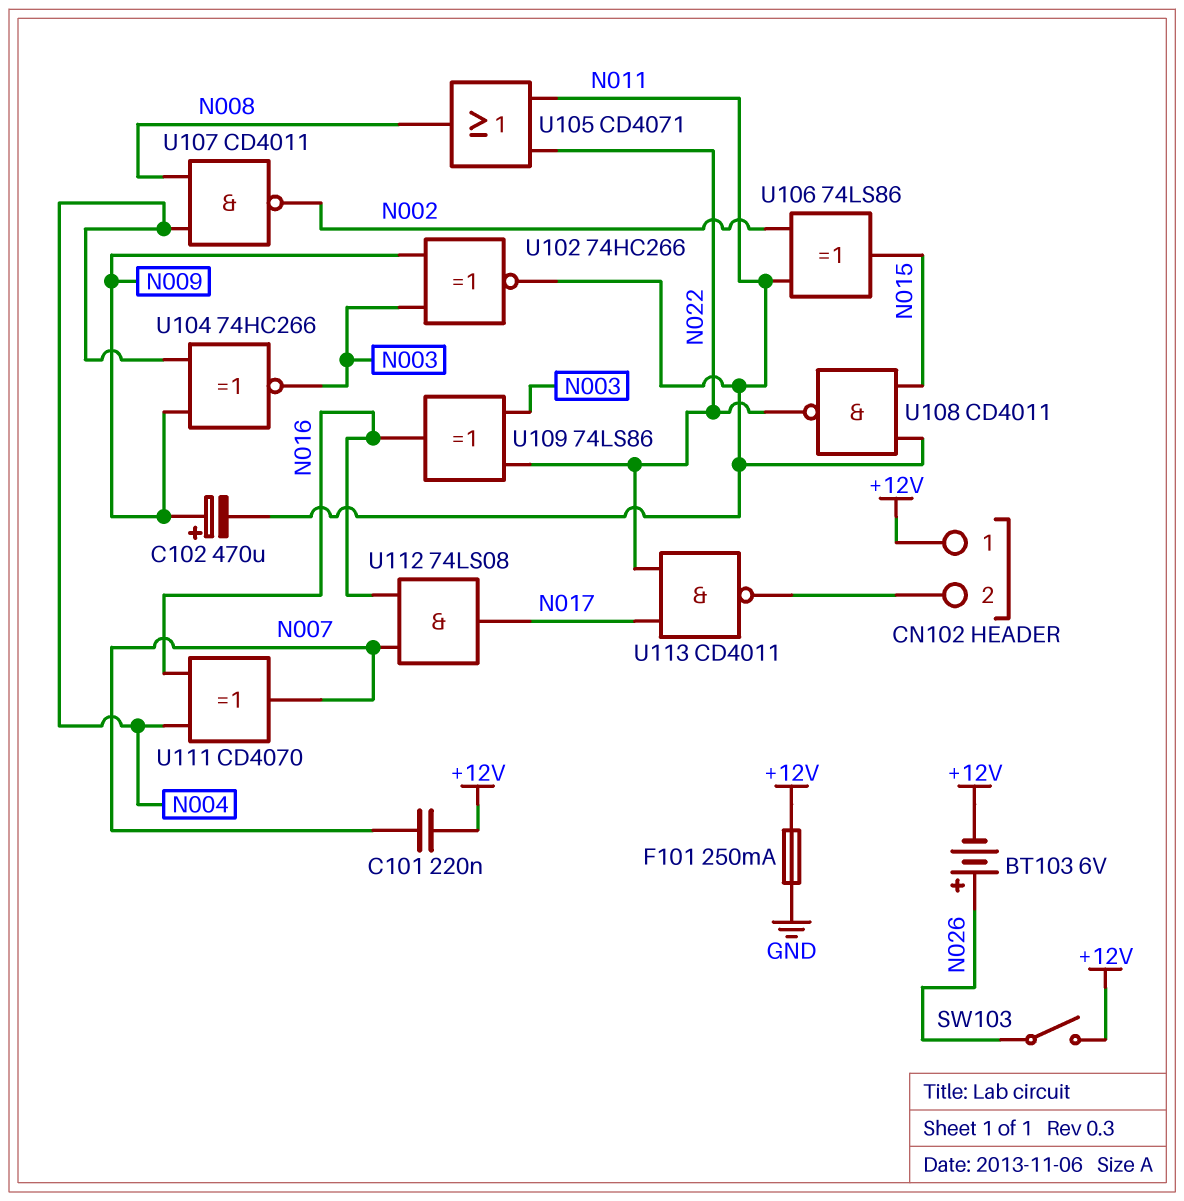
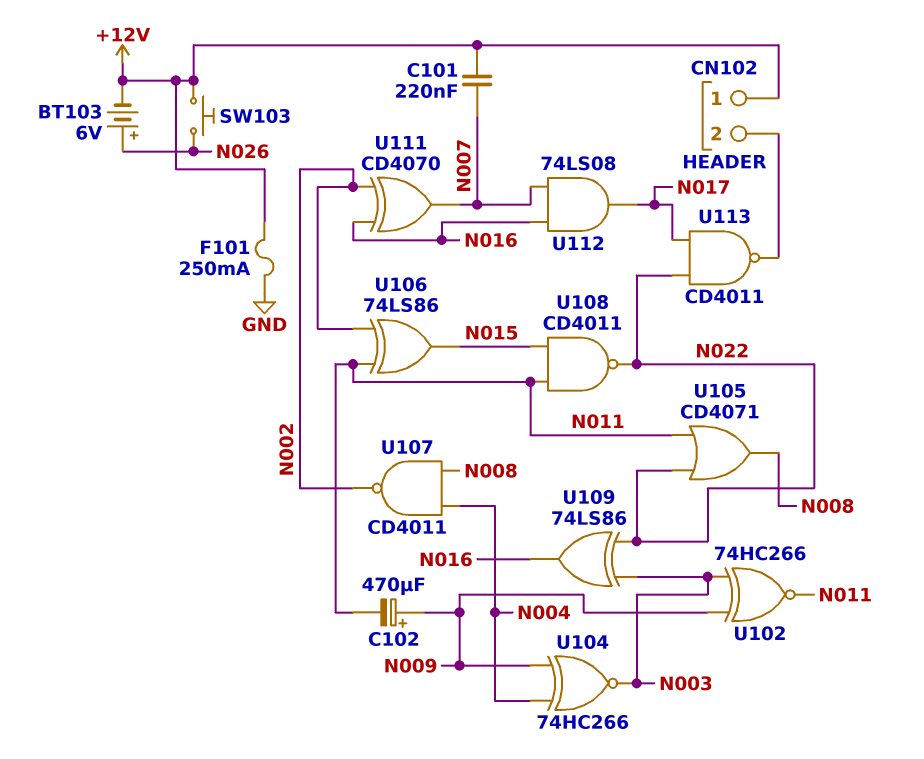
SW103: switch (+12V, N026) -> button (+12V, N026)
U111: XOR CD4070 (in N004, in N016, out N007) -> XOR CD4070 (in N002, in N016, out N007)

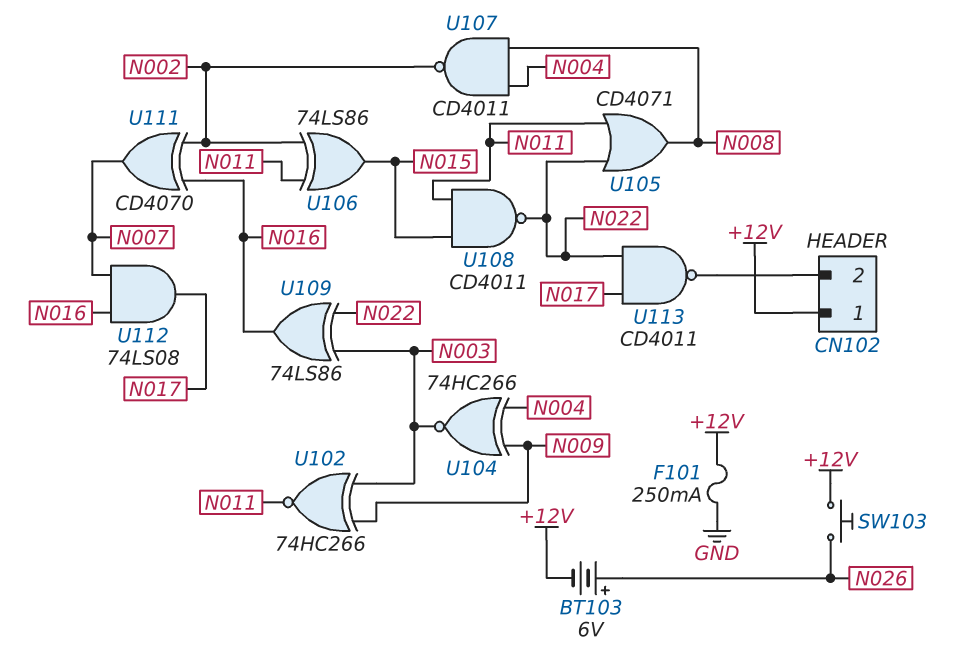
C101: 220nF (+12V, N007) -> none
C102: 470uF (plus N009, minus N011) -> none

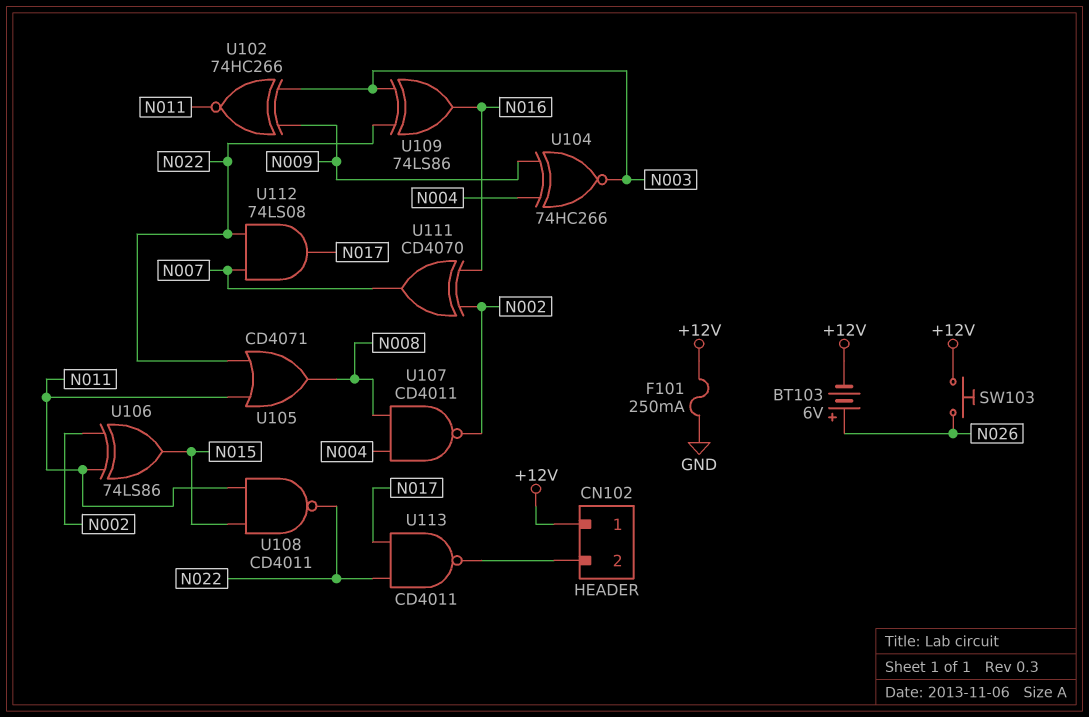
U112: AND 74LS08 (in N007, in N016, out N017) -> AND 74LS08 (in N007, in N022, out N017)

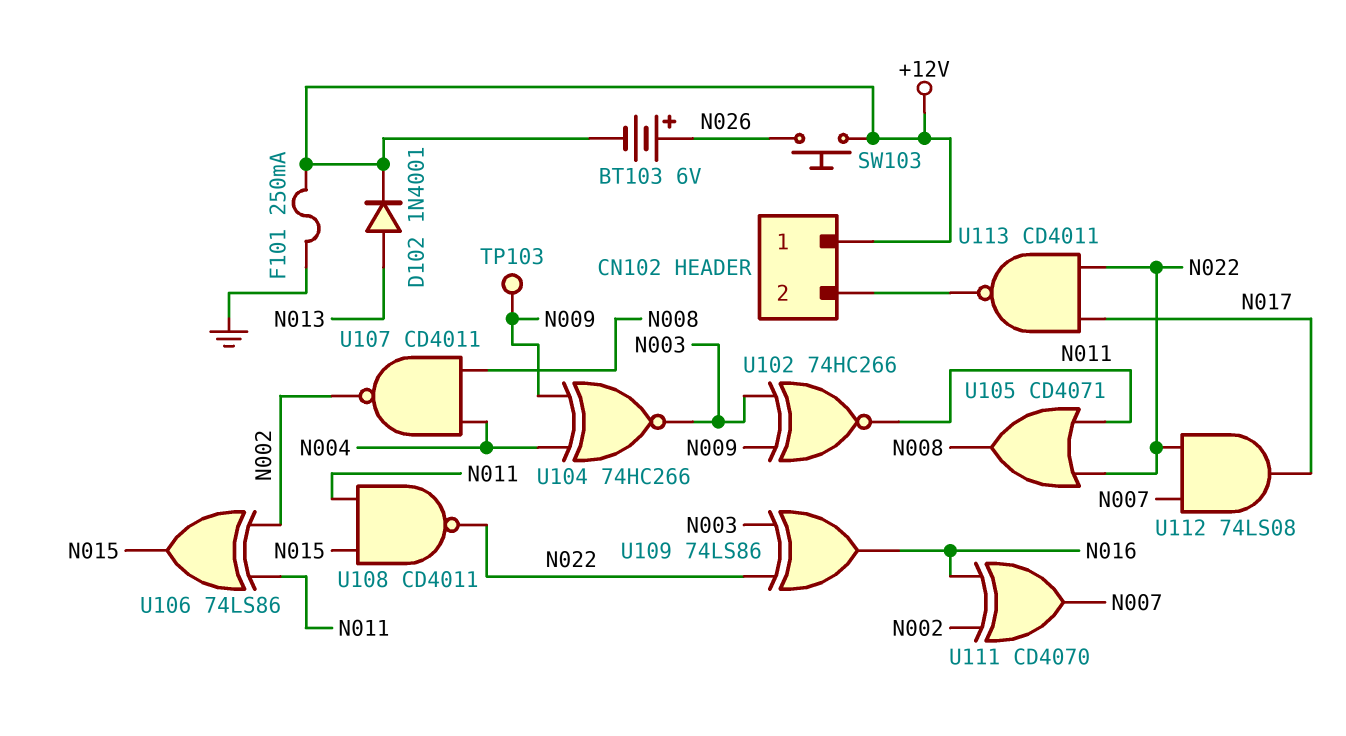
D102: none -> diode 1N4001 (A N013, K +12V)
TP103: none -> test point (N009)

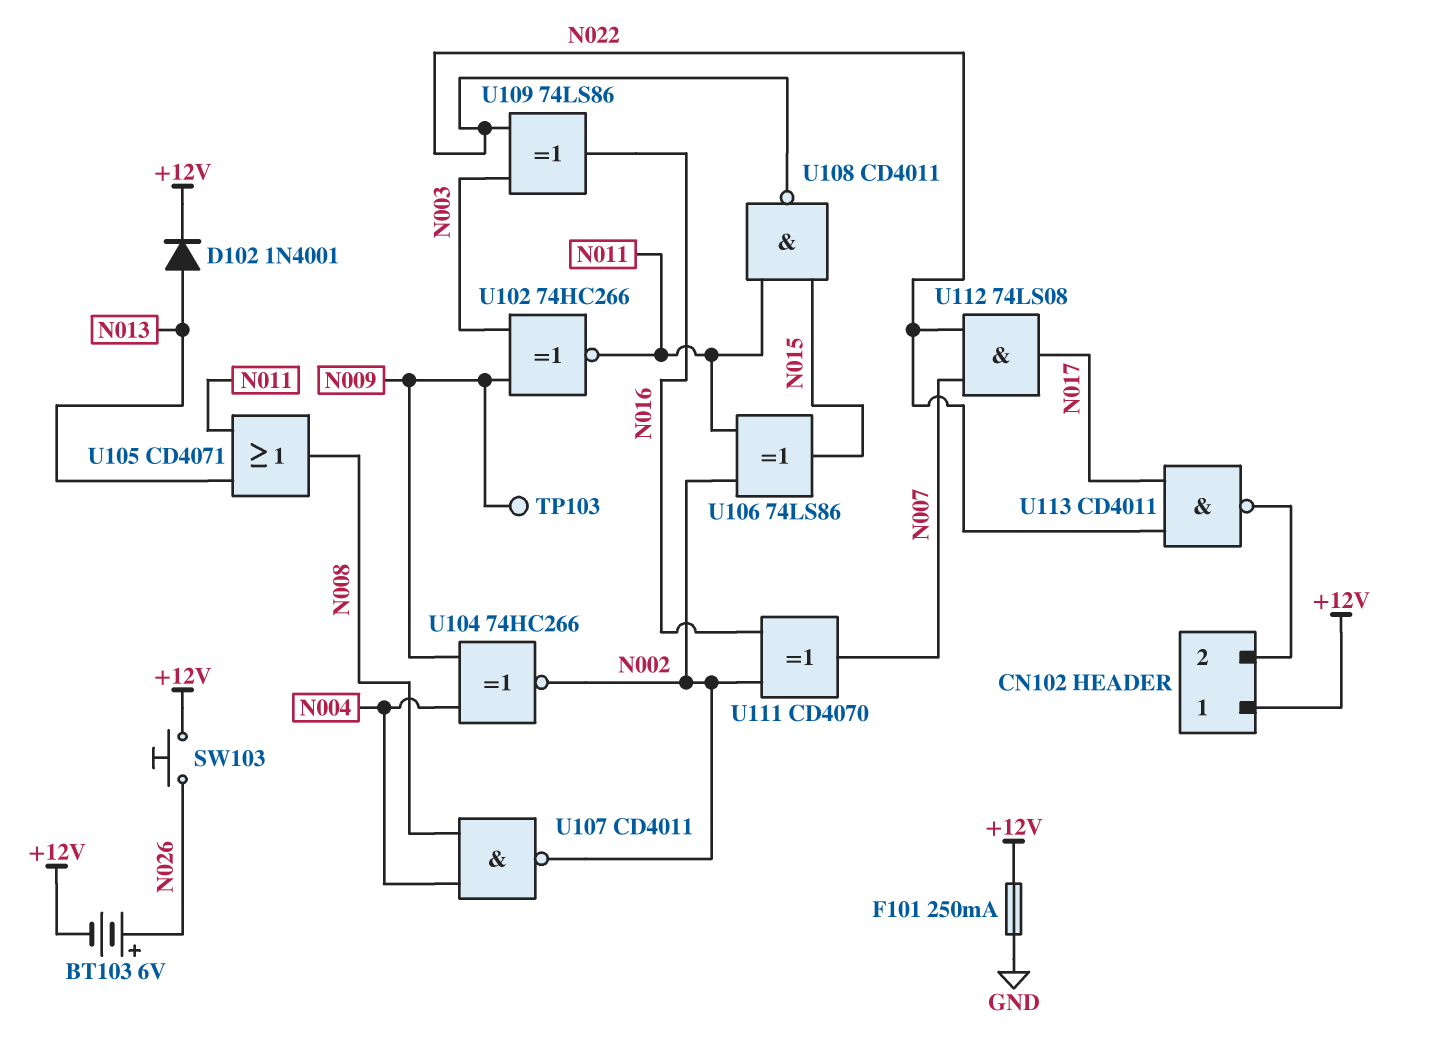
U104: XNOR 74HC266 (in N004, in N009, out N003) -> XNOR 74HC266 (in N004, in N009, out N002)
U105: OR CD4071 (in N011, in N022, out N008) -> OR CD4071 (in N011, in N013, out N008)

